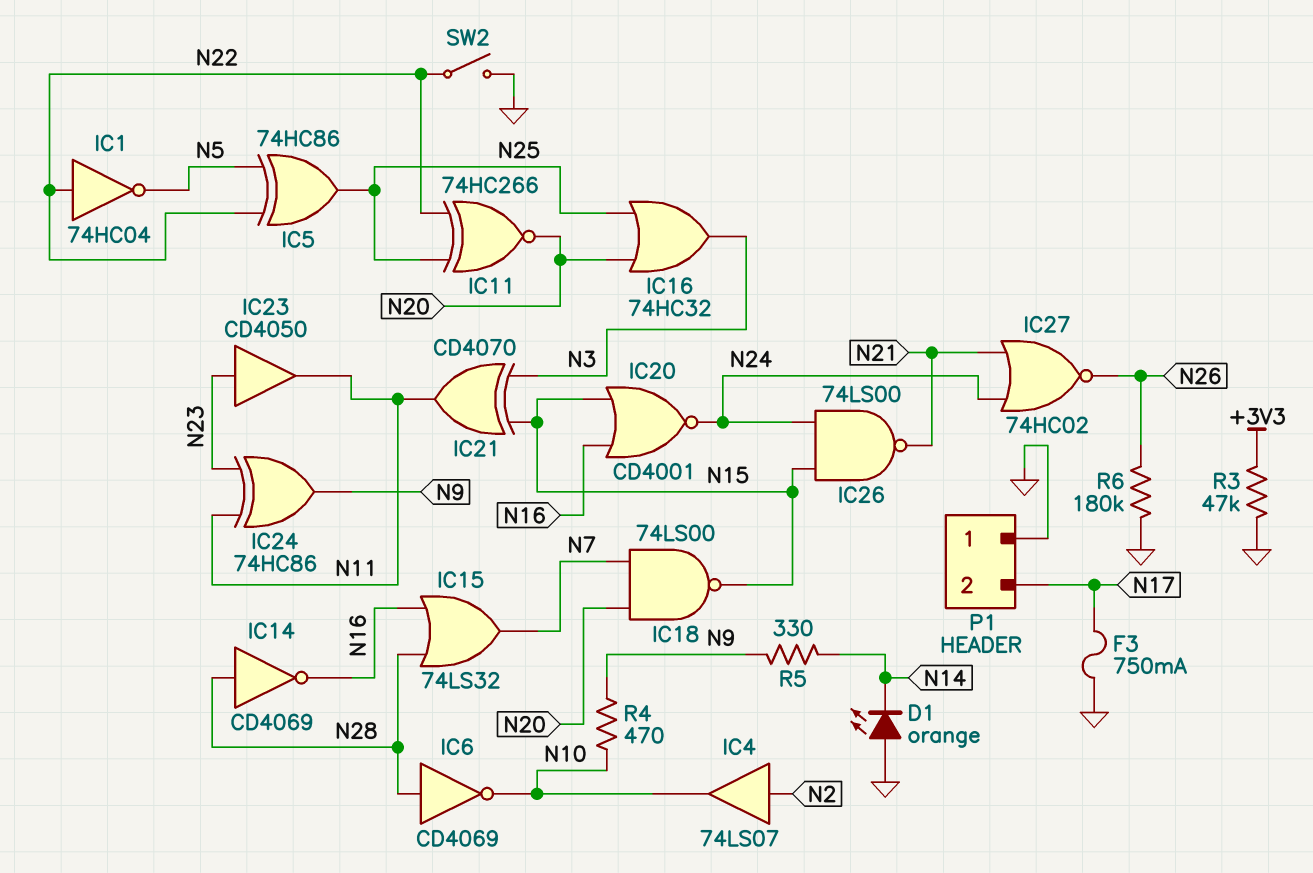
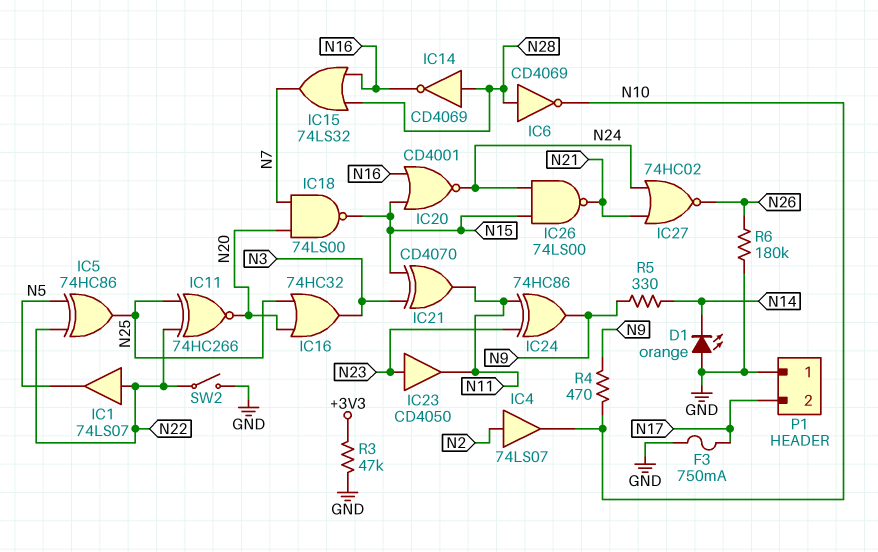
IC1: NOT 74HC04 (in N22, out N5) -> buffer 74LS07 (in N22, out N5)

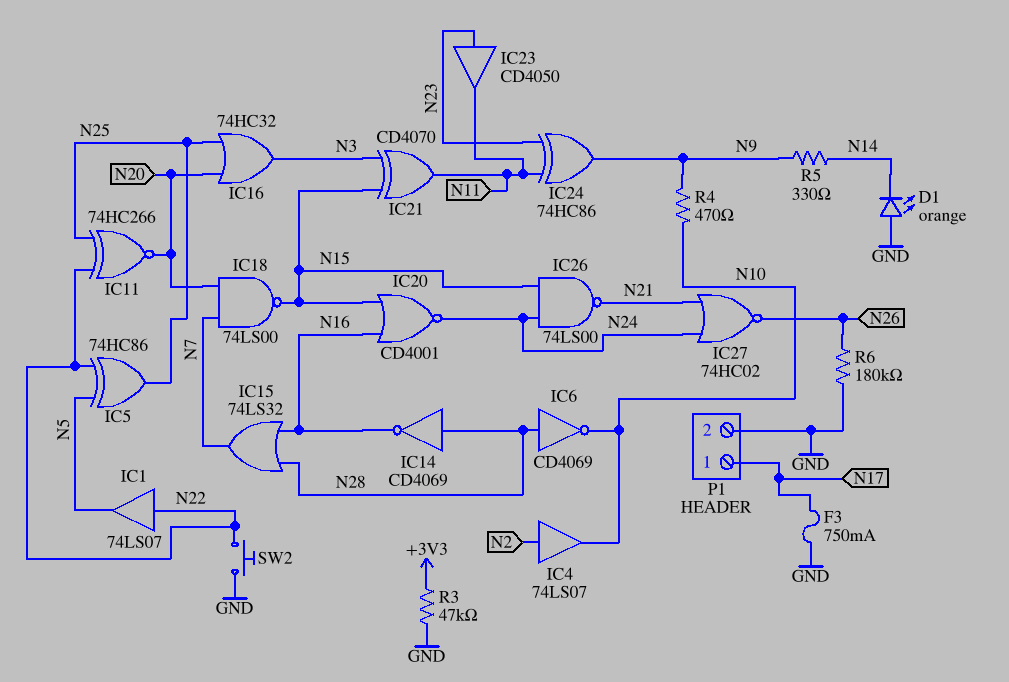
P1 pin 1: GND -> N17
P1 pin 2: N17 -> GND
SW2: switch (GND, N22) -> button (GND, N22)

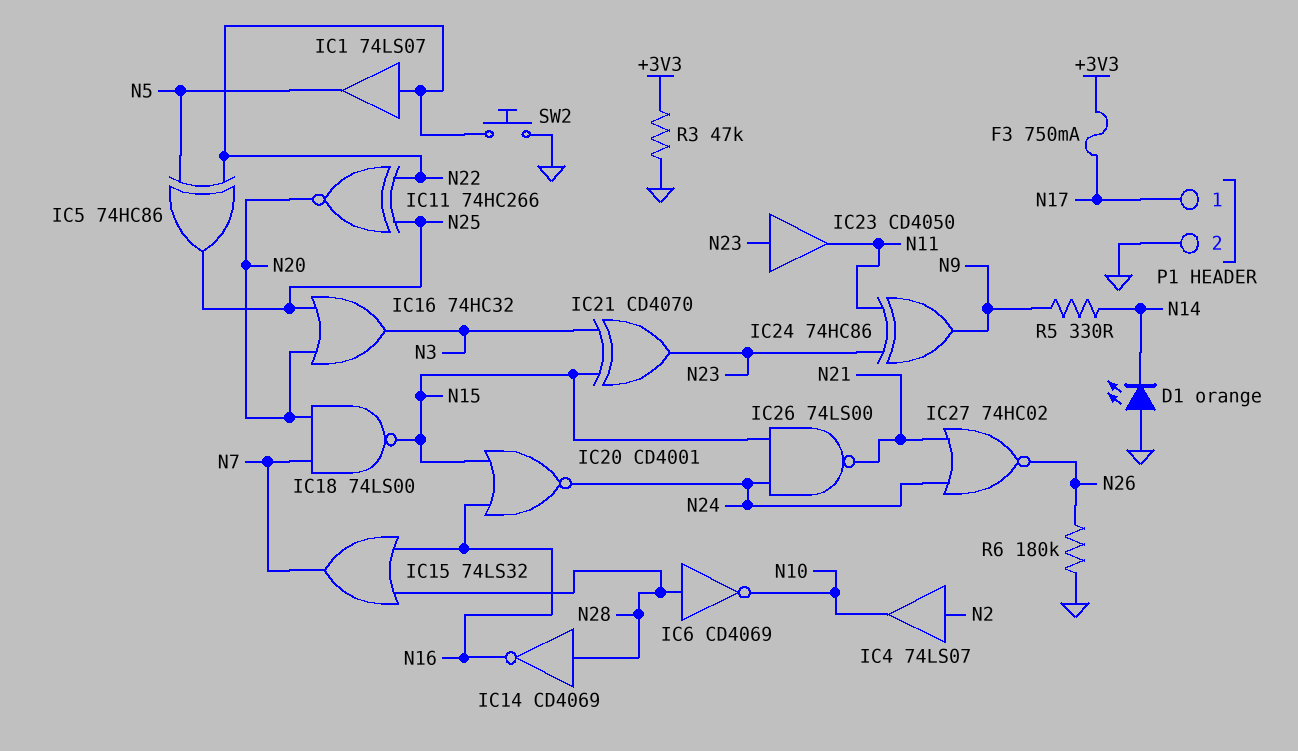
F3: 750mA (GND, N17) -> 750mA (+3V3, N17)
IC21: XOR CD4070 (in N3, in N15, out N11) -> XOR CD4070 (in N3, in N15, out N23)
R4: 470 (N9, N10) -> none

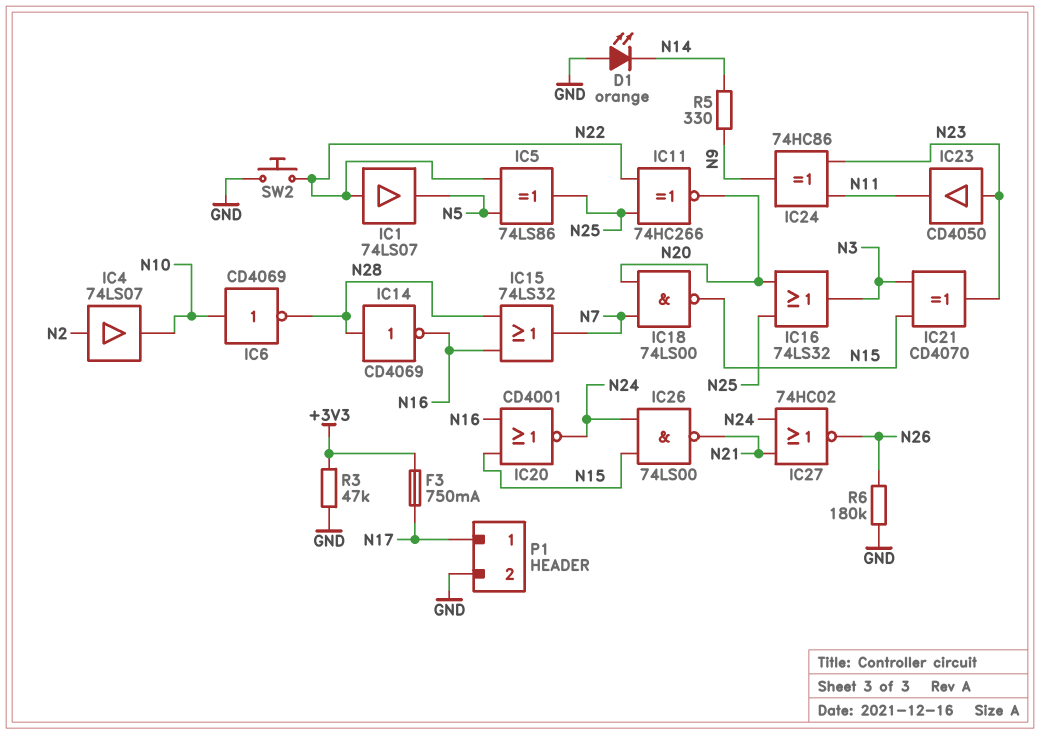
IC5: XOR 74HC86 (in N5, in N22, out N25) -> XOR 74LS86 (in N5, in N22, out N25)
IC6: NOT CD4069 (in N28, out N10) -> NOT CD4069 (in N10, out N28)
IC16: OR 74HC32 (in N20, in N25, out N3) -> OR 74LS32 (in N20, in N25, out N3)

